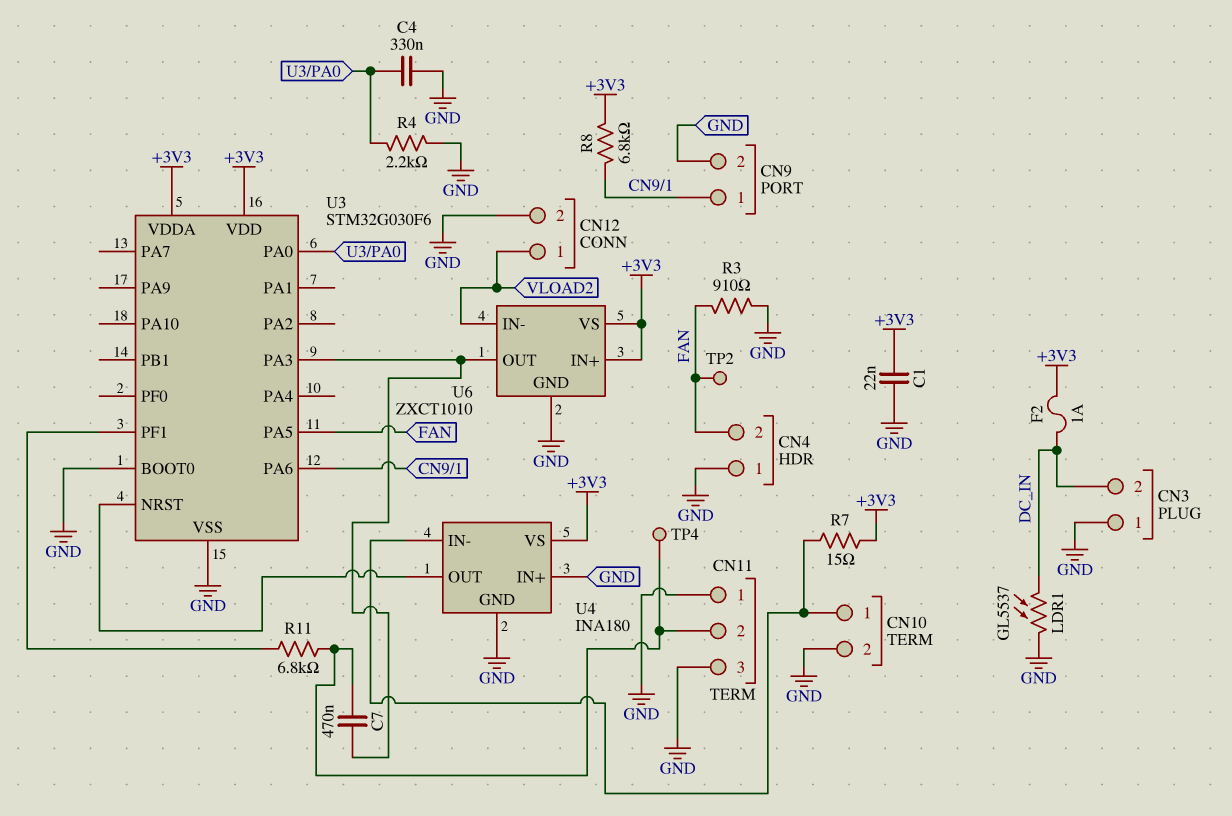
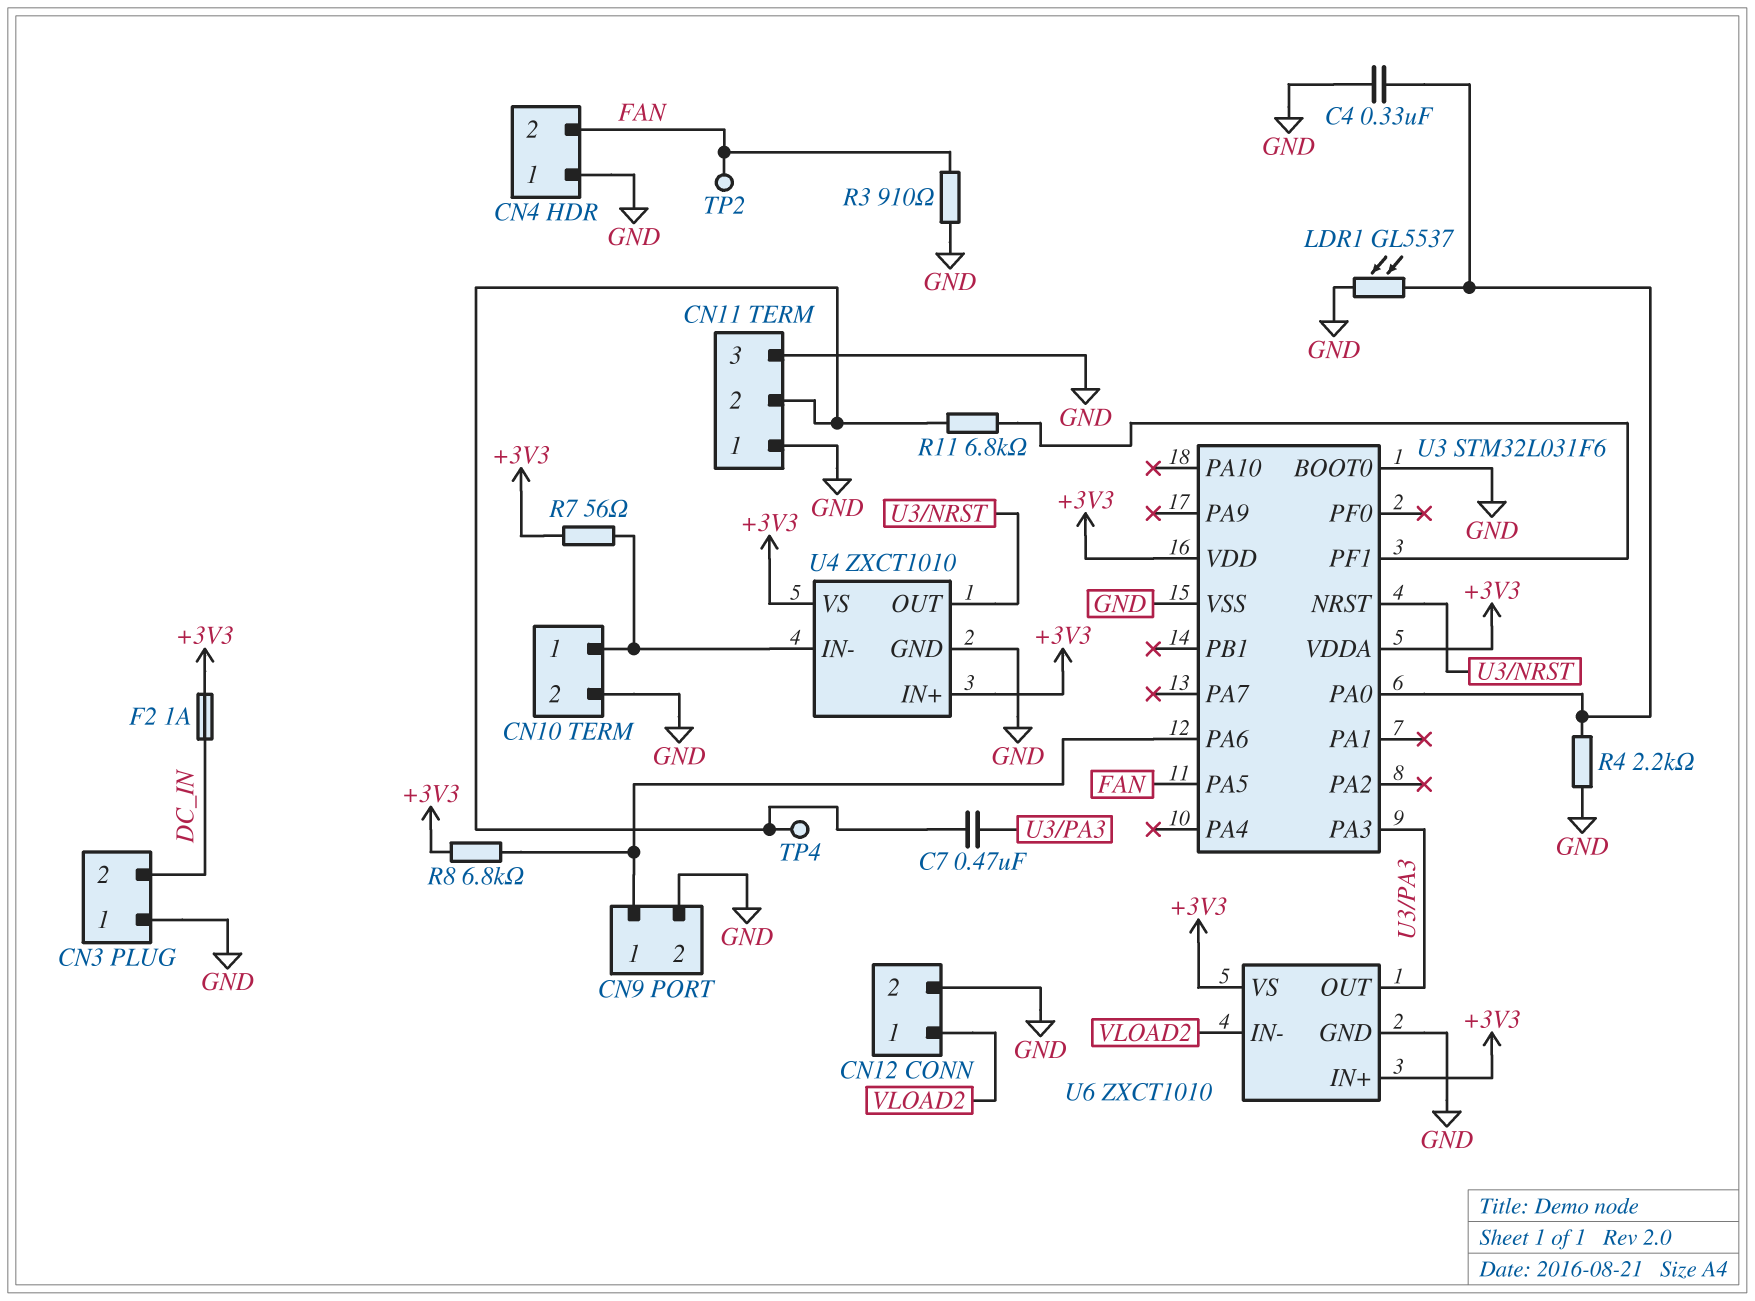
C1: 22nF (+3V3, GND) -> none
LDR1: GL5537 (DC_IN, GND) -> GL5537 (GND, U3/PA0)
R7: 15 (+3V3, CN10/1) -> 56 (+3V3, CN10/1)
U3: STM32G030F6 -> STM32L031F6
U4: INA180 -> ZXCT1010
U4 pin IN+: GND -> +3V3

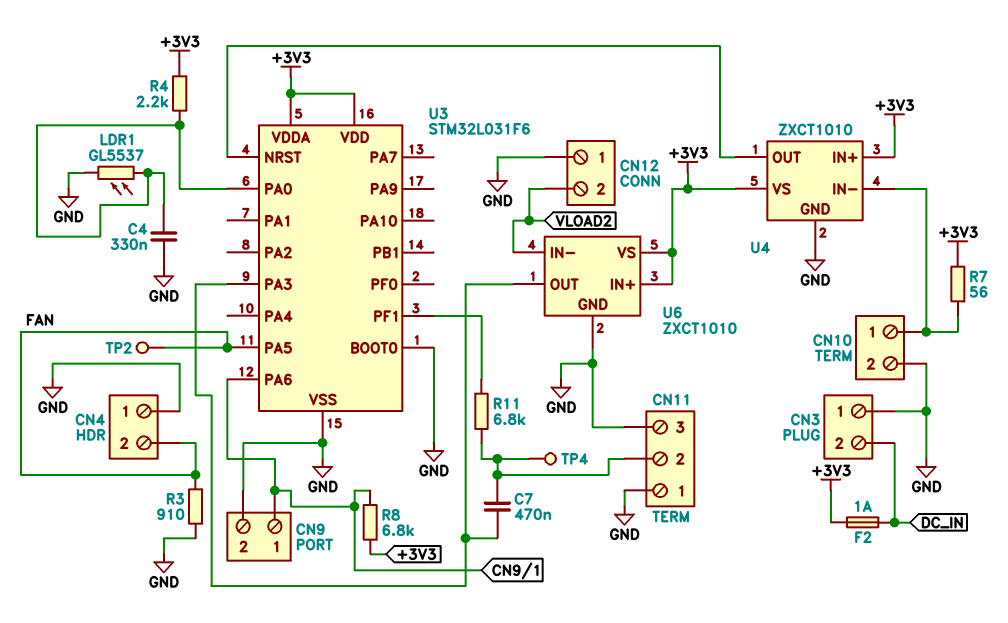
CN12 pin 1: VLOAD2 -> GND
CN12 pin 2: GND -> VLOAD2
R4: 2.2k (GND, U3/PA0) -> 2.2k (+3V3, U3/PA0)

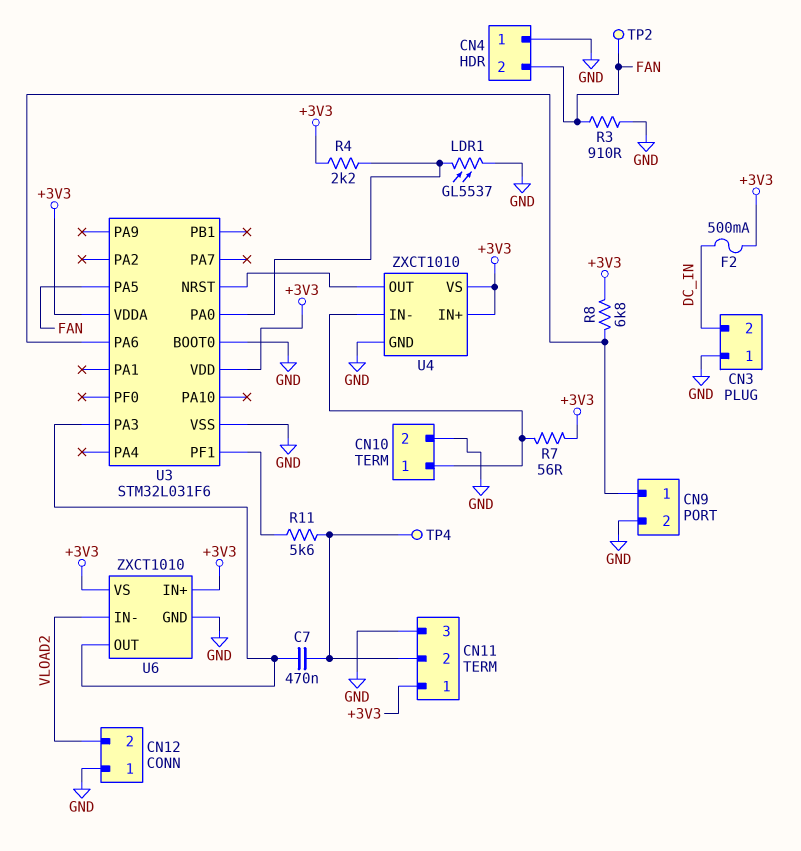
C4: 330nF (GND, U3/PA0) -> none
CN11 pin 1: GND -> +3V3
F2: 1A (+3V3, DC_IN) -> 500mA (+3V3, DC_IN)
R11: 6.8k (CN11/2, U3/PF1) -> 5.6k (CN11/2, U3/PF1)

